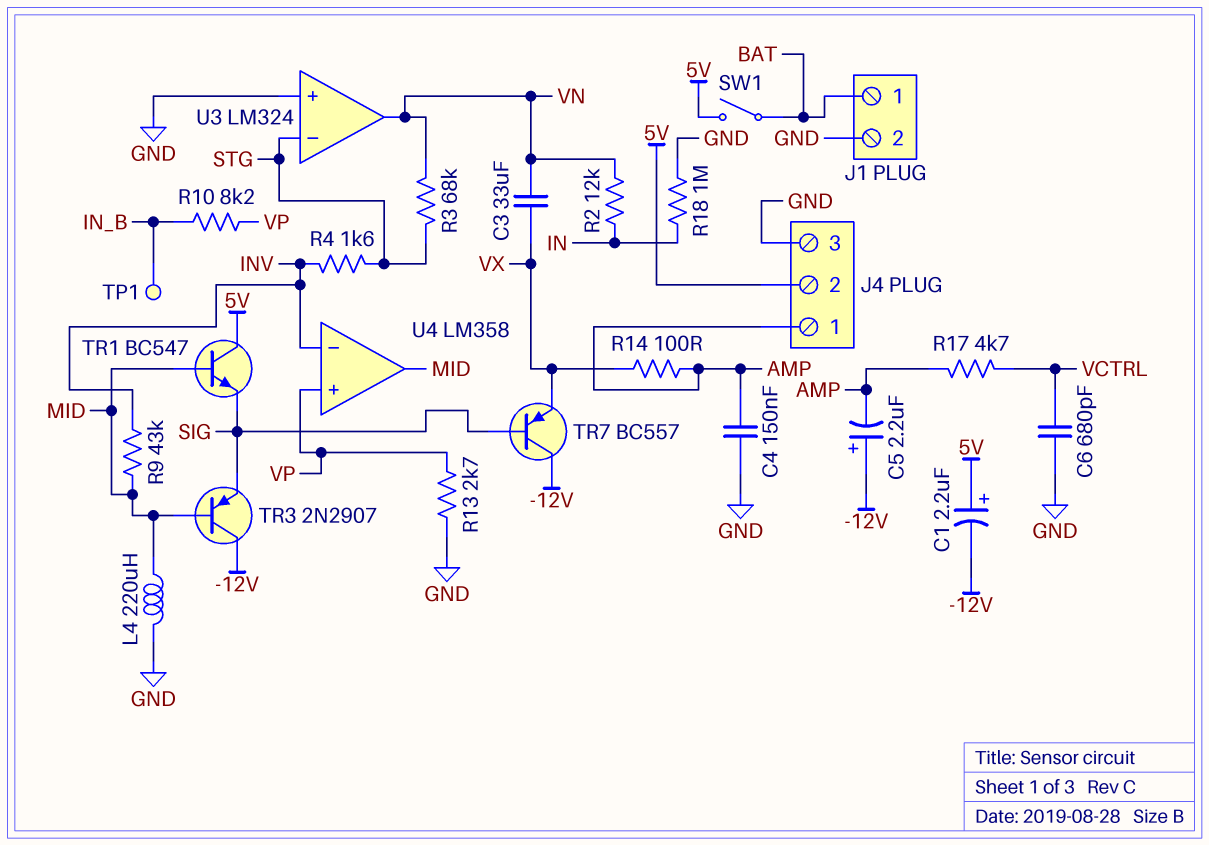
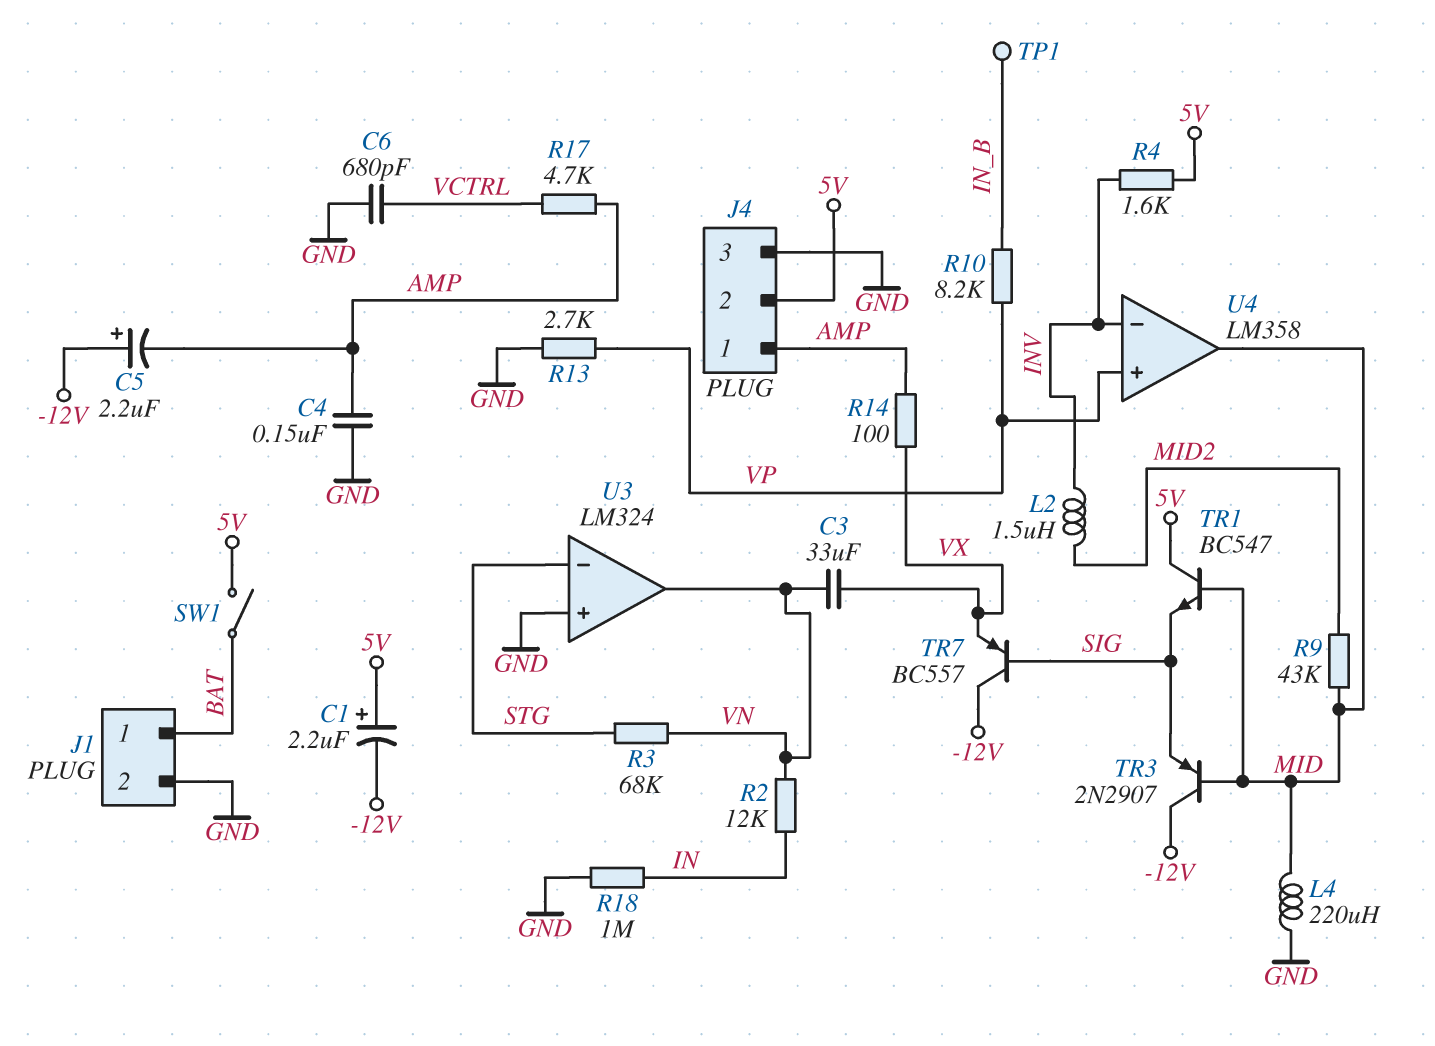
L2: none -> 1.5uH (INV, MID2)
R4: 1.6k (INV, STG) -> 1.6k (5V, INV)
R9: 43k (INV, MID) -> 43k (MID, MID2)

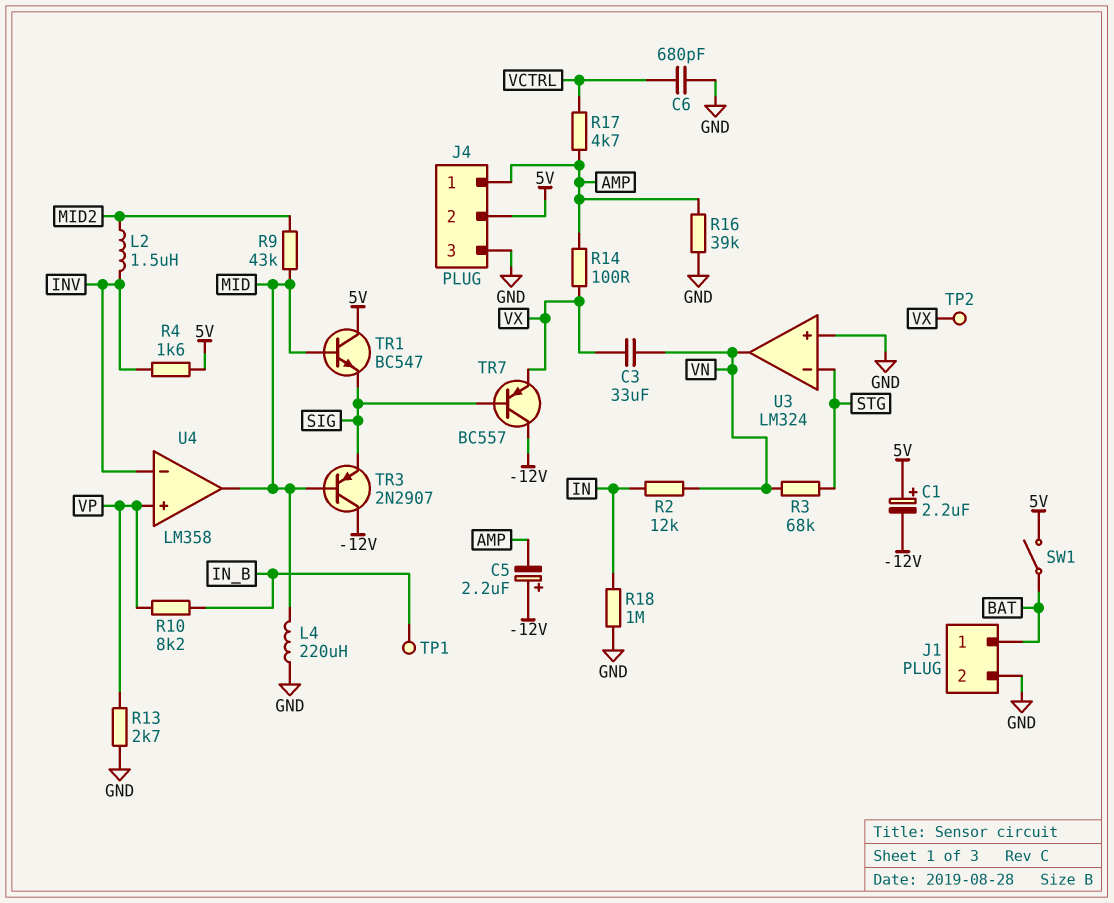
C4: 150nF (AMP, GND) -> none
R16: none -> 39k (AMP, GND)
TP2: none -> test point (VX)

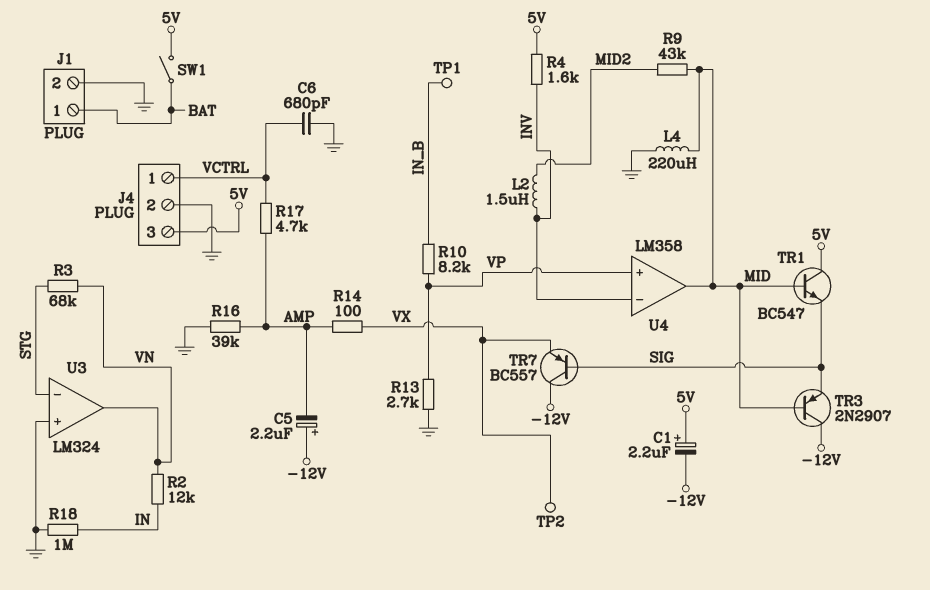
C3: 33uF (VN, VX) -> none
J4 pin 1: AMP -> VCTRL
J4 pin 2: 5V -> GND
J4 pin 3: GND -> 5V

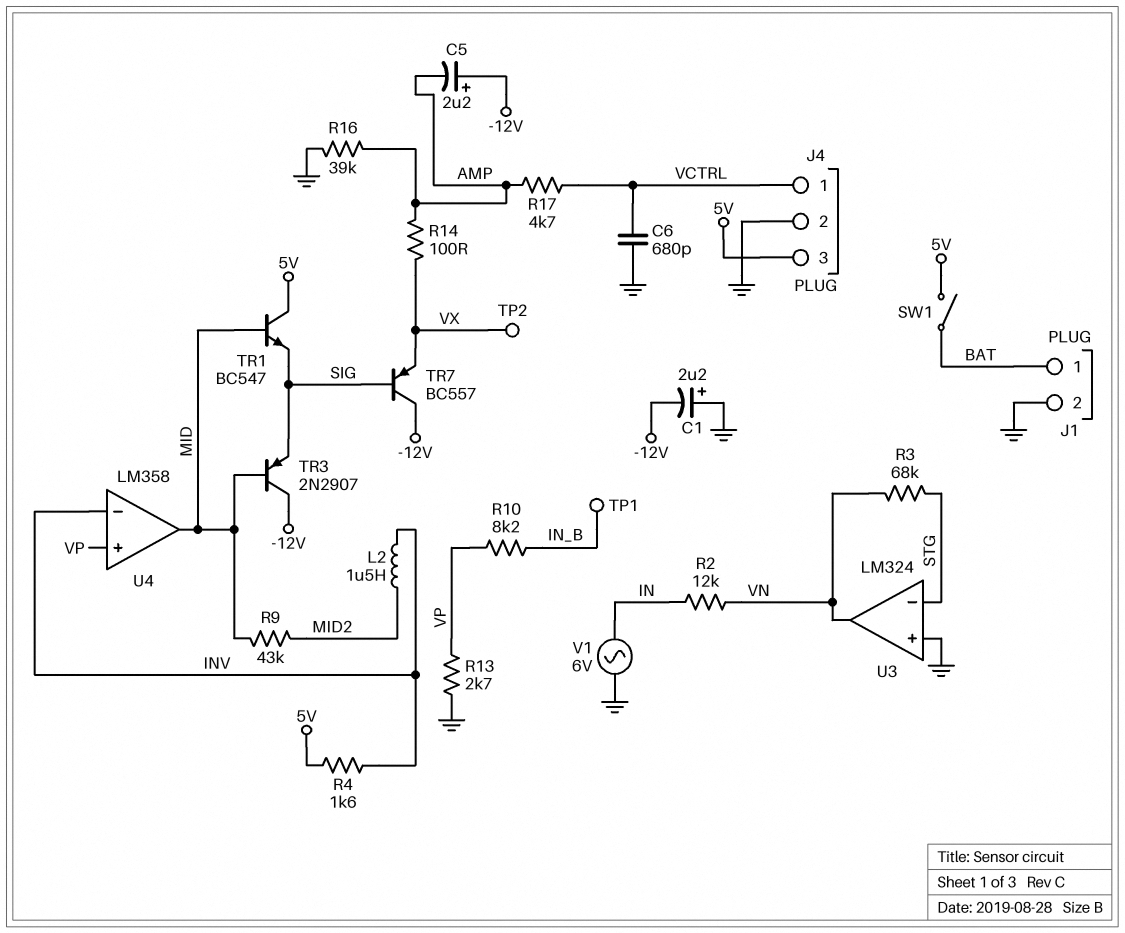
C1: 2.2uF (plus 5V, minus -12V) -> 2.2uF (plus GND, minus -12V)
L4: 220uH (GND, MID) -> none
R18: 1M (GND, IN) -> none
V1: none -> AC 6V (GND, IN)

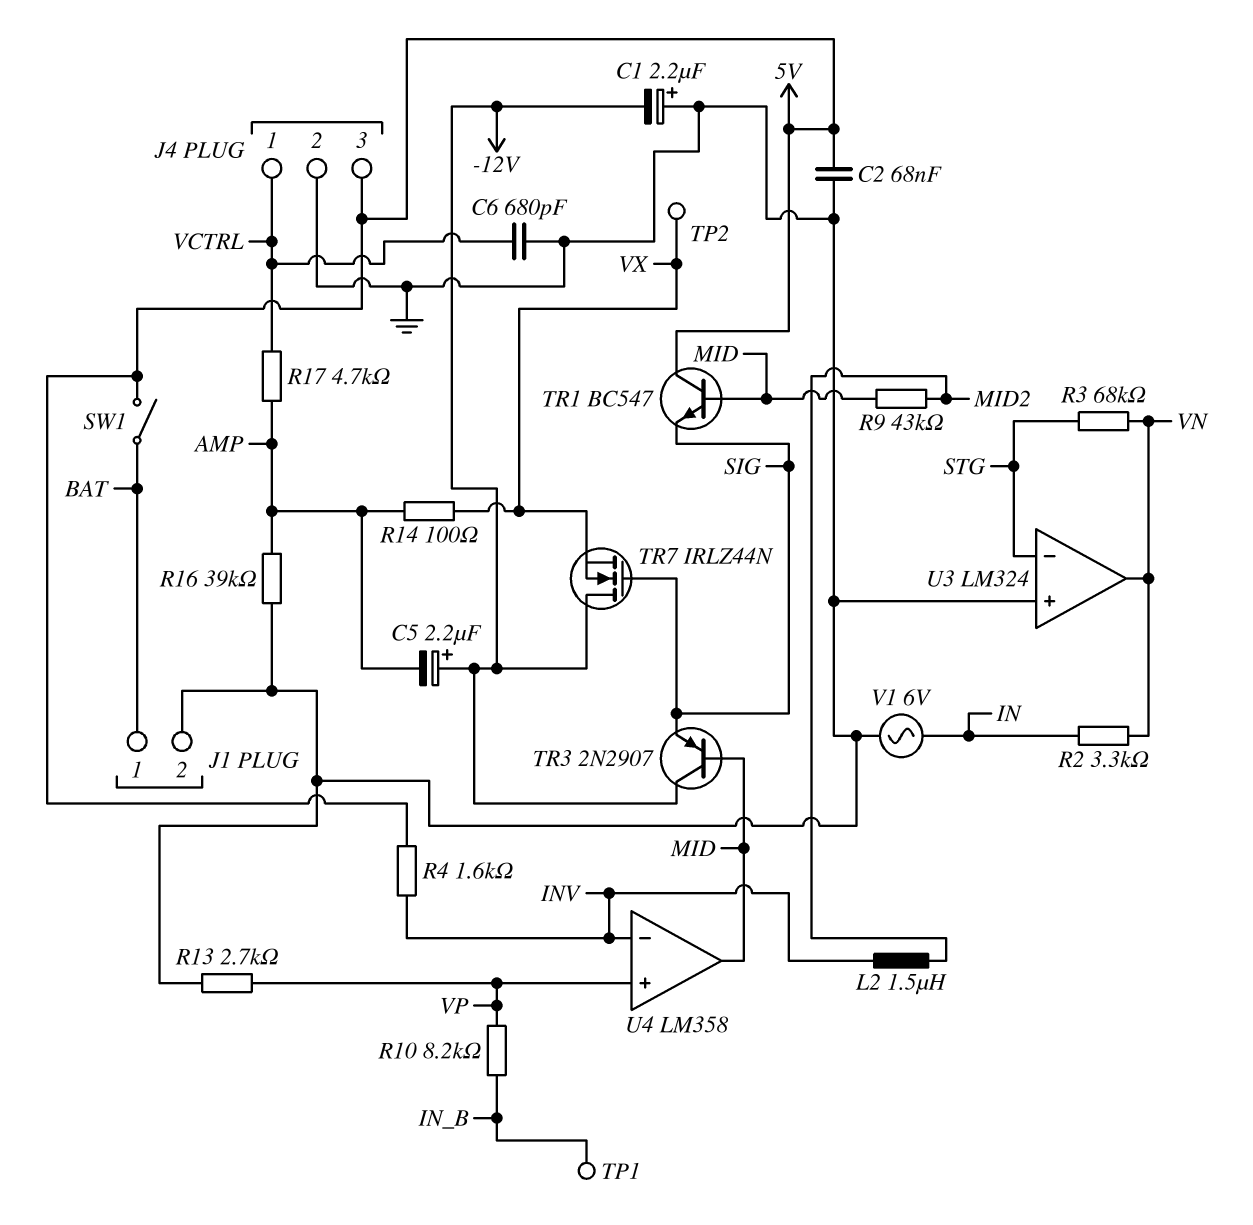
C2: none -> 68nF (5V, GND)
R2: 12k (IN, VN) -> 3.3k (IN, VN)
TR7: PNP BC557 (B SIG, C -12V, E VX) -> NMOS IRLZ44N (G SIG, D -12V, S VX)

